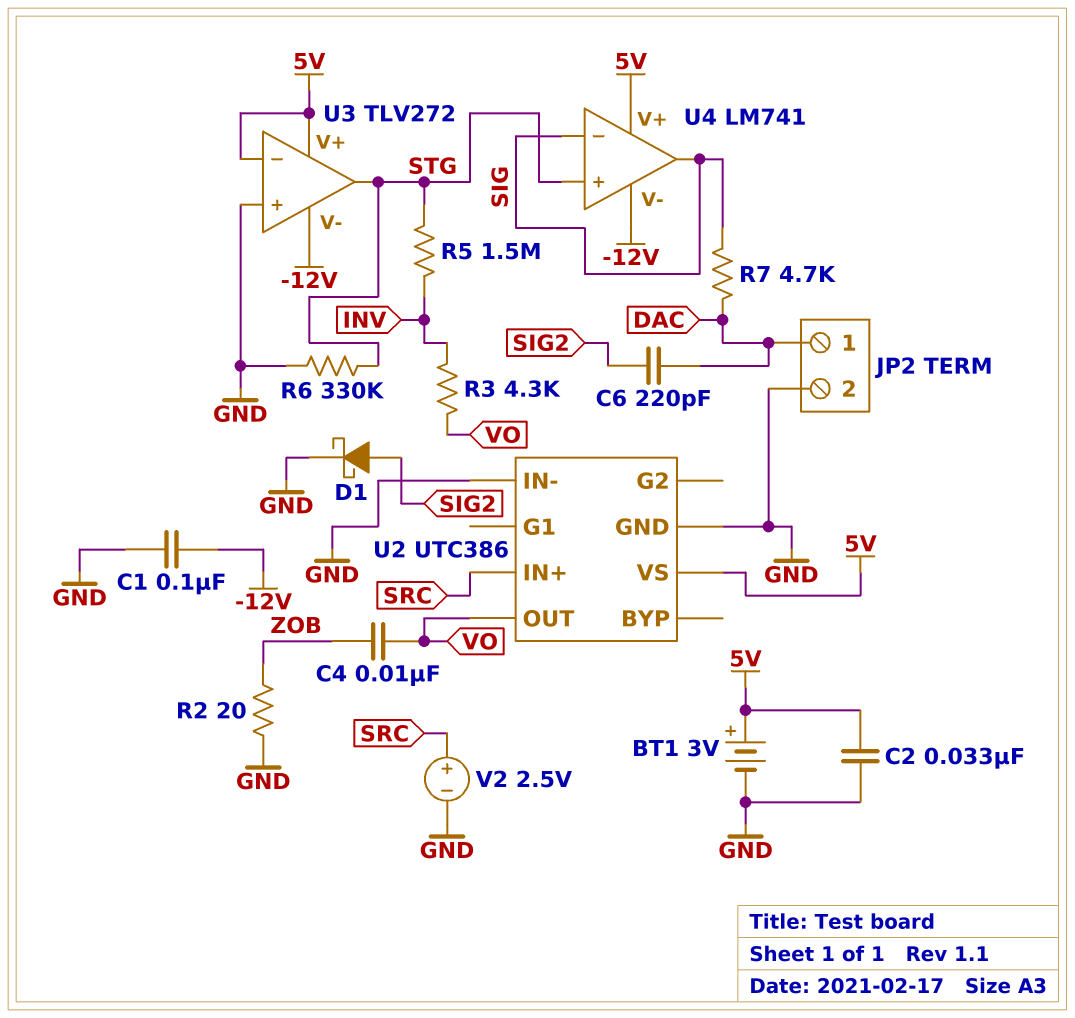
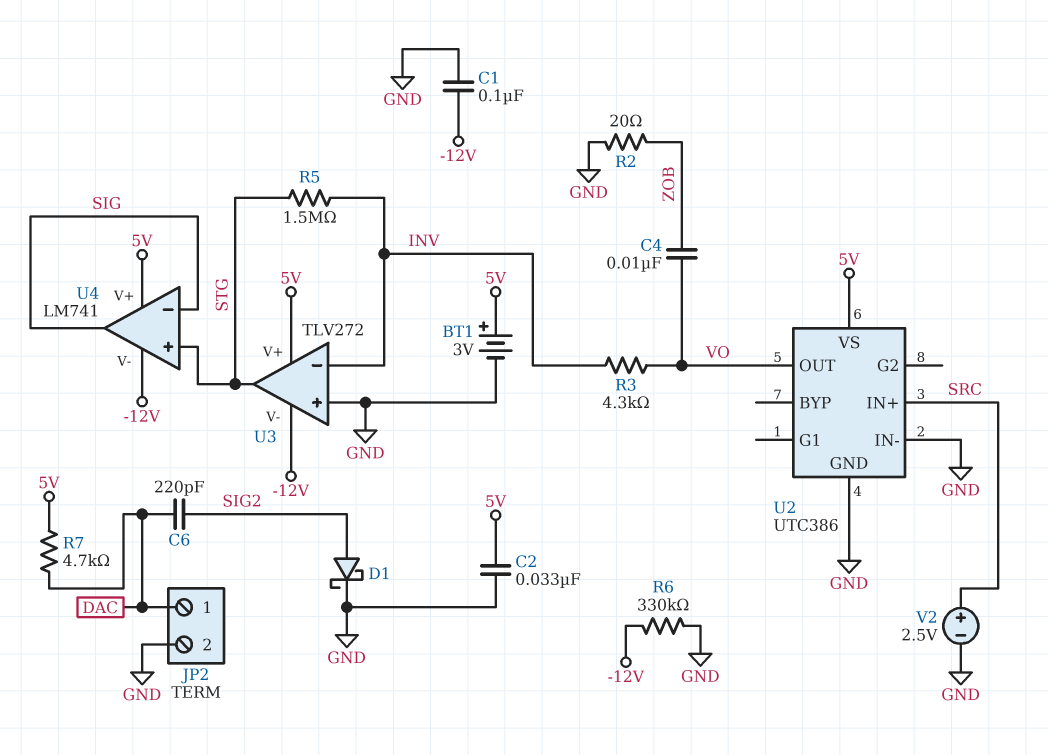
R6: 330k (GND, STG) -> 330k (-12V, GND)
R7: 4.7k (DAC, SIG) -> 4.7k (5V, DAC)
U3 pin in-: 5V -> INV

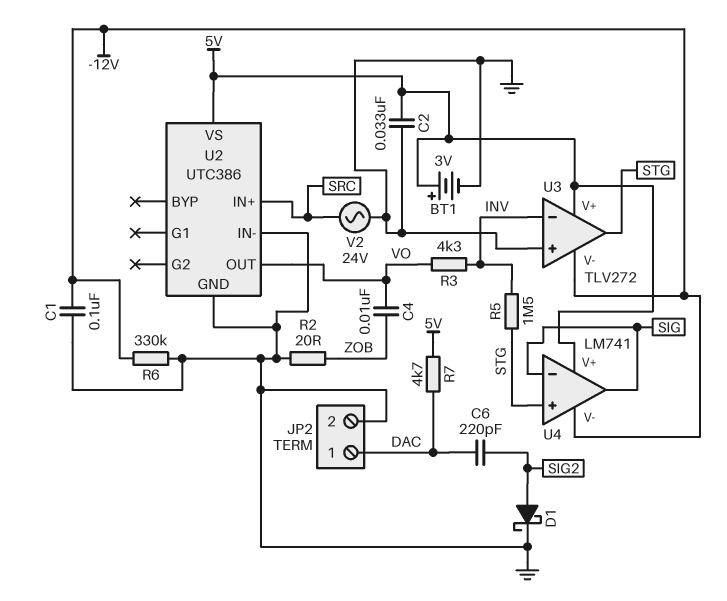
V2: 2.5V (plus SRC, minus GND) -> AC 24V (GND, SRC)

